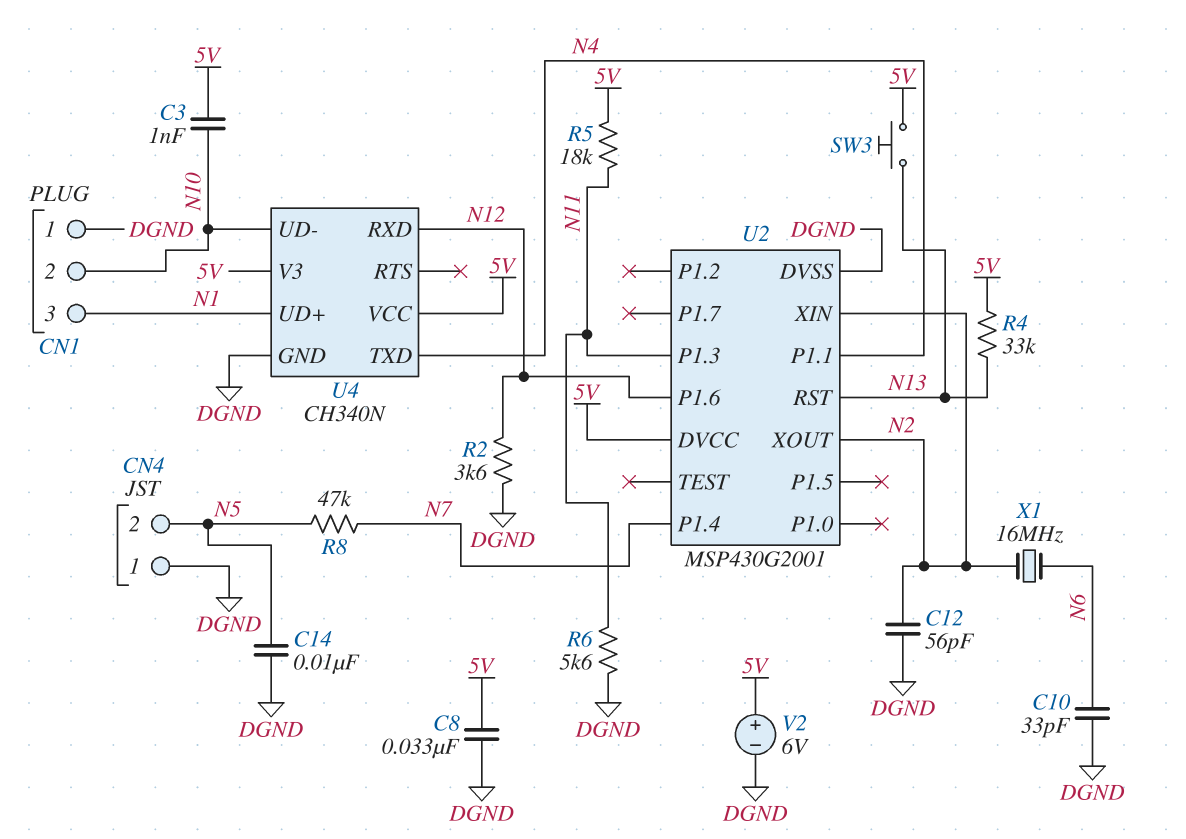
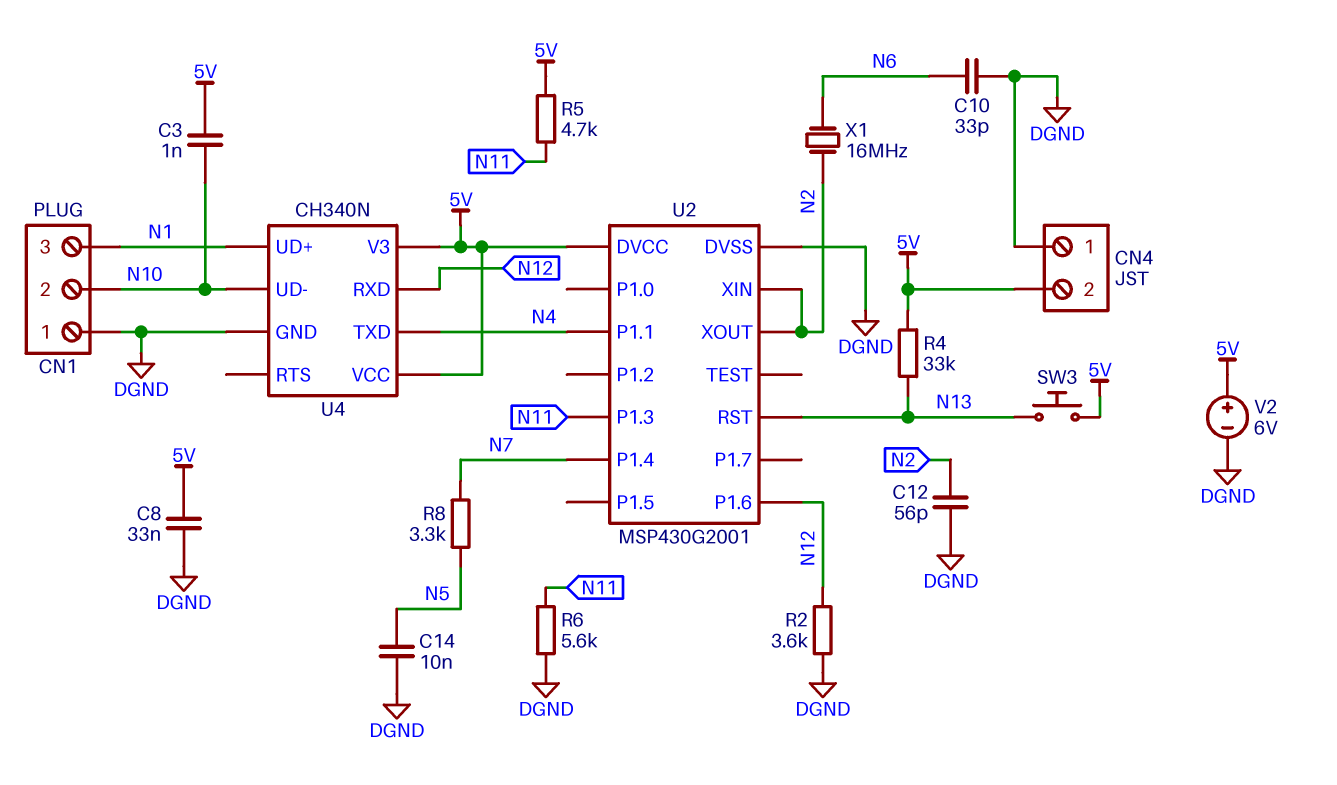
CN4 pin 2: N5 -> 5V
R5: 18k (5V, N11) -> 4.7k (5V, N11)
R8: 47k (N5, N7) -> 3.3k (N5, N7)

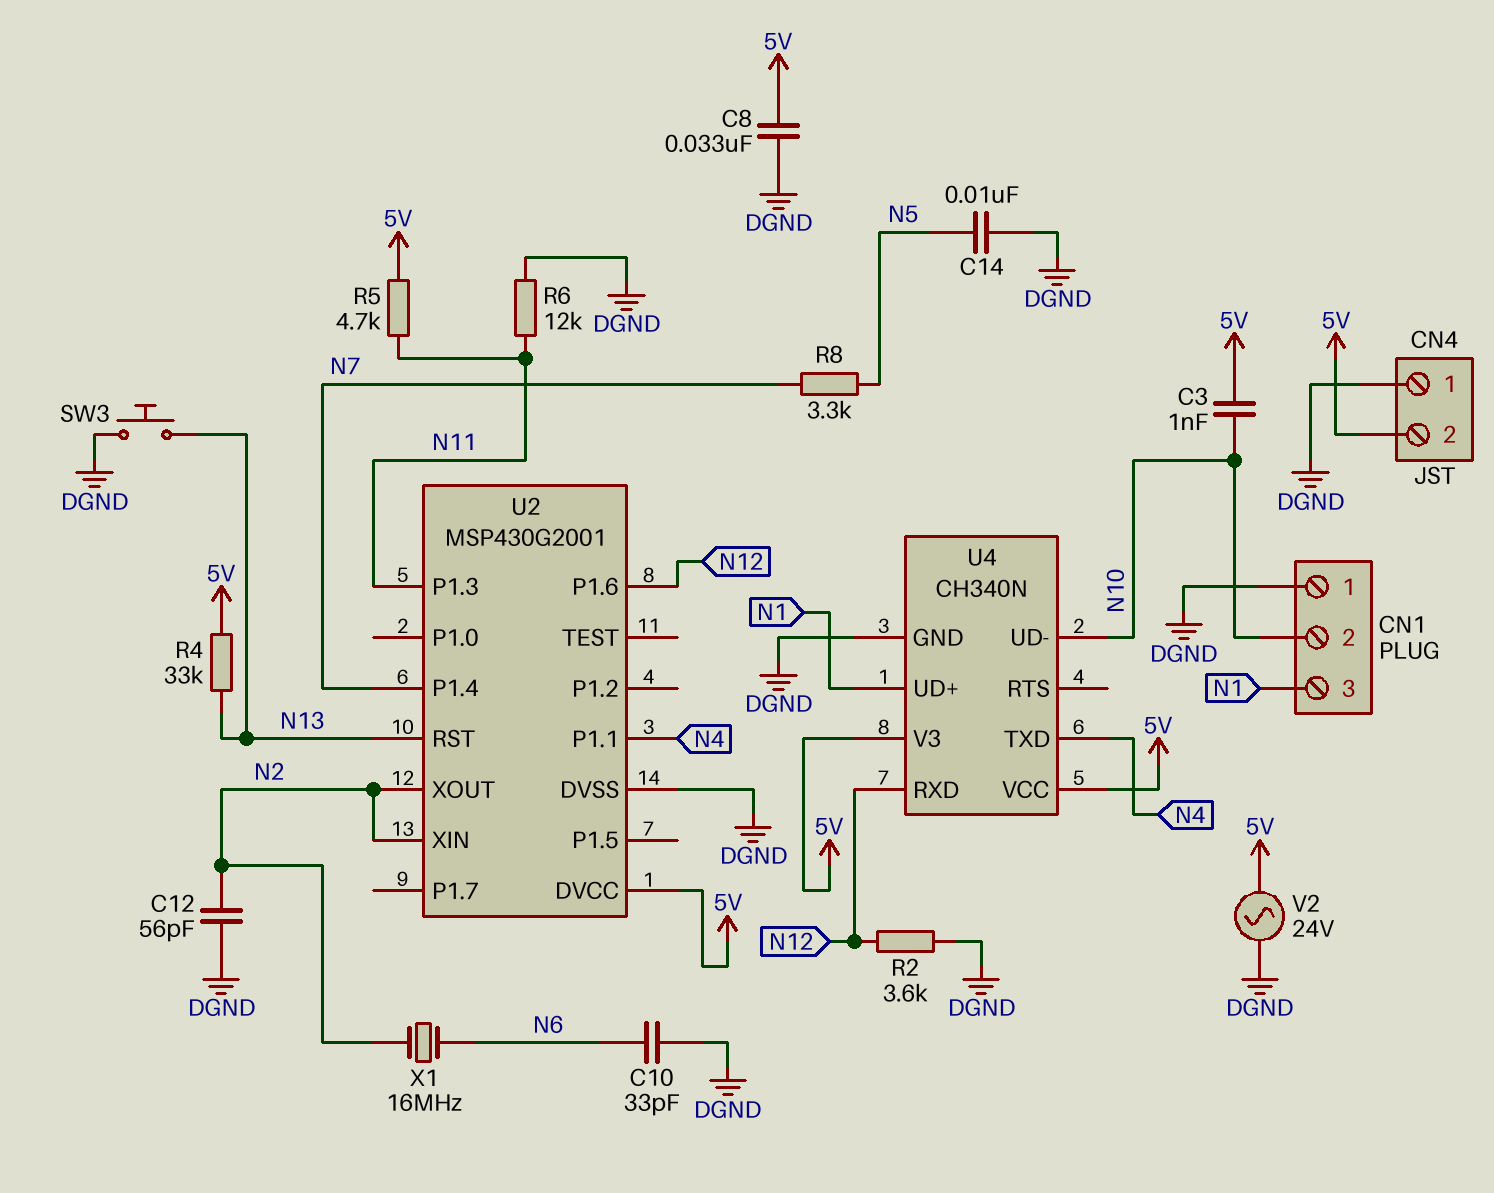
R6: 5.6k (DGND, N11) -> 12k (DGND, N11)
SW3: button (5V, N13) -> button (DGND, N13)
V2: 6V (plus 5V, minus DGND) -> AC 24V (5V, DGND)

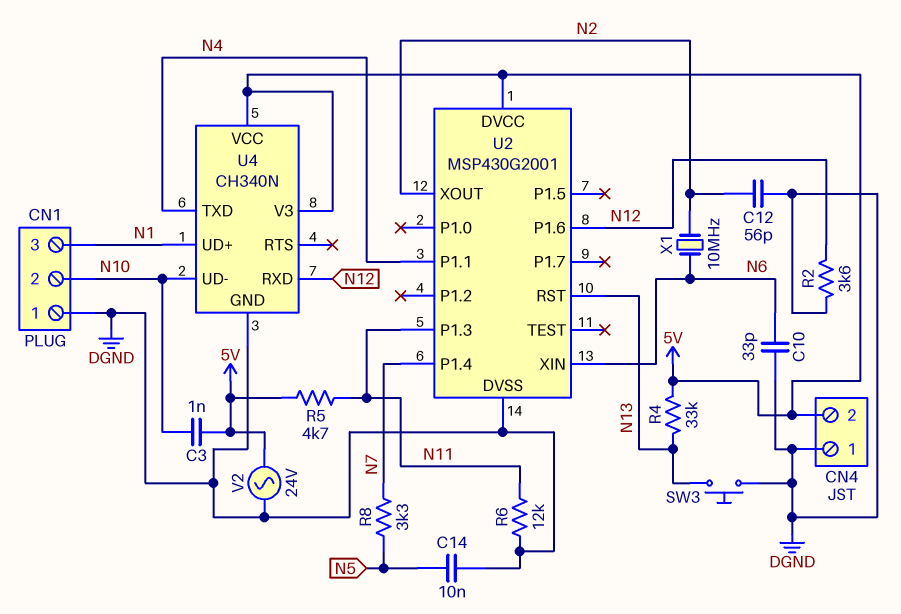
C8: 33nF (5V, DGND) -> none
U2 pin XIN: N2 -> N6
X1: 16MHz (N2, N6) -> 10MHz (N2, N6)

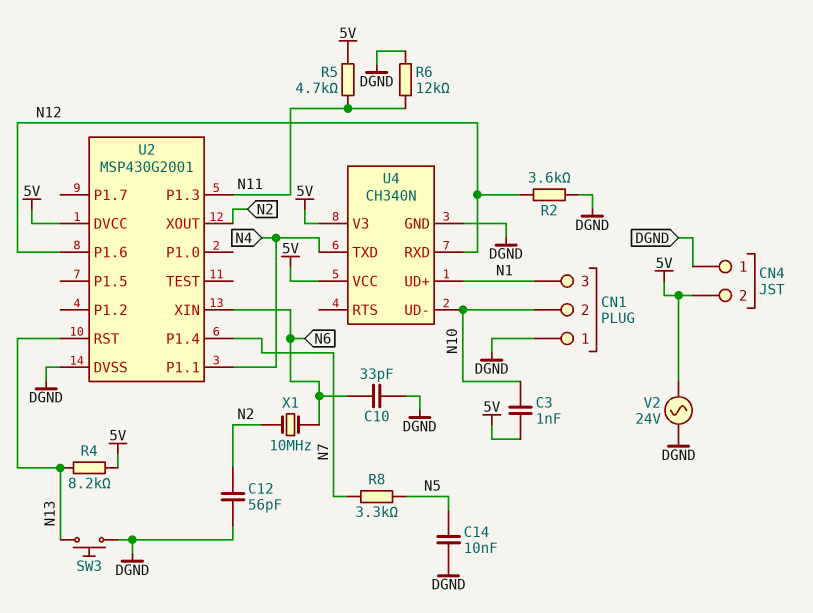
R4: 33k (5V, N13) -> 8.2k (5V, N13)

